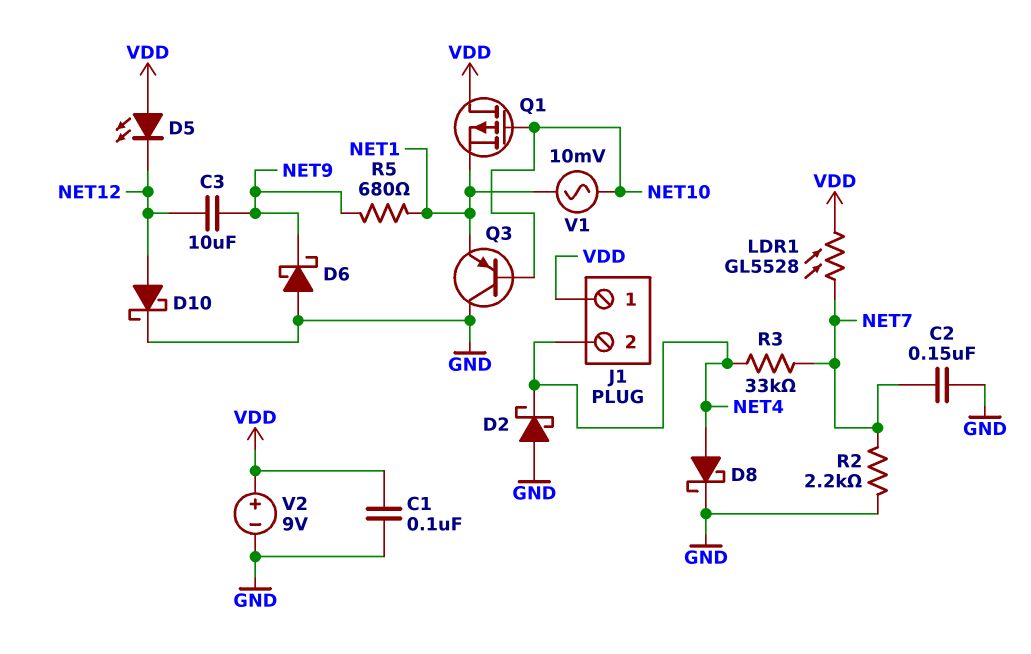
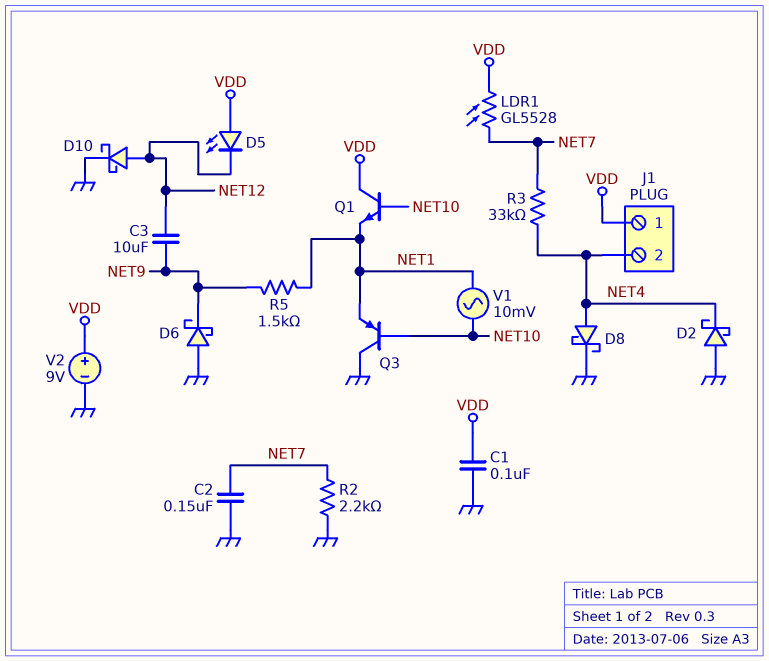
Q1: PMOS (G NET10, D VDD, S NET1) -> NPN (B NET10, C VDD, E NET1)
R5: 680 (NET1, NET9) -> 1.5k (NET1, NET9)

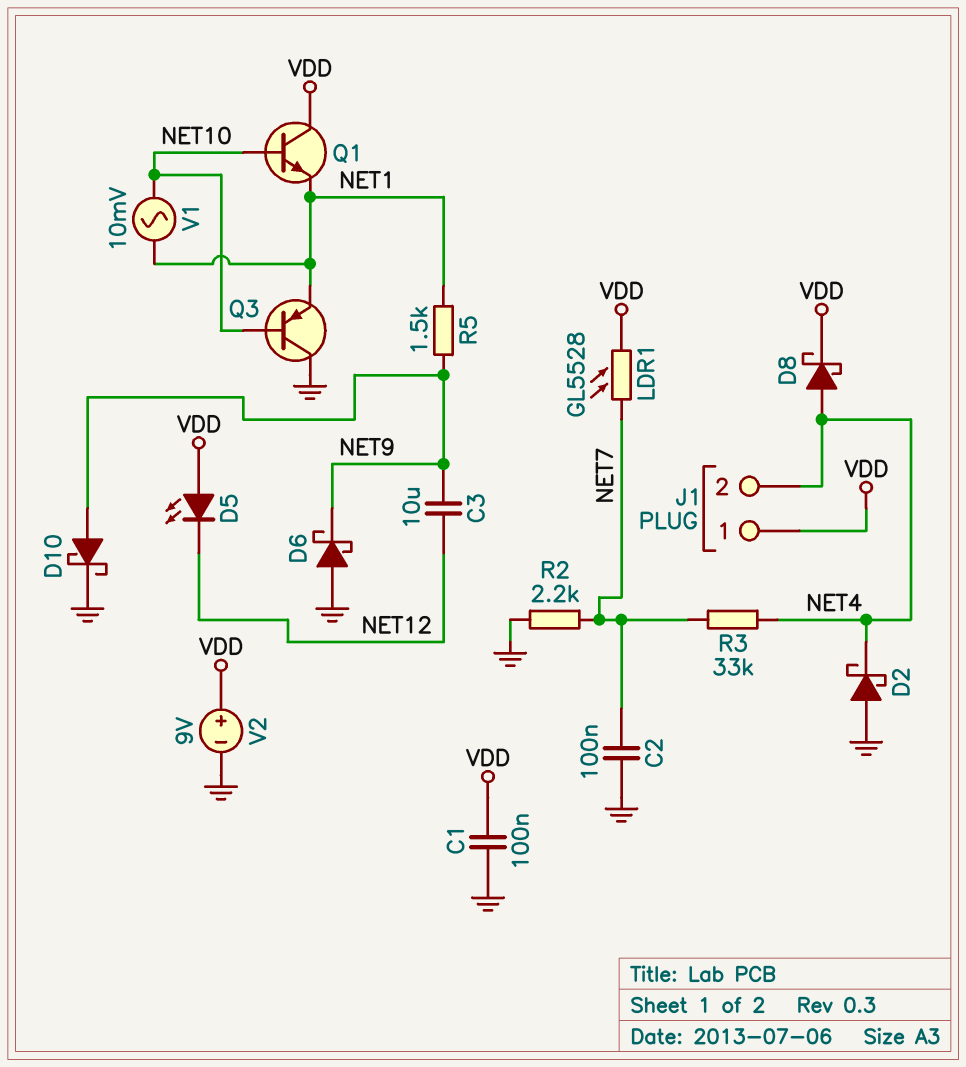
C2: 150nF (GND, NET7) -> 100nF (GND, NET7)
D8: schottky (A NET4, K GND) -> schottky (A NET4, K VDD)
D10: schottky (A NET12, K GND) -> schottky (A NET9, K GND)

